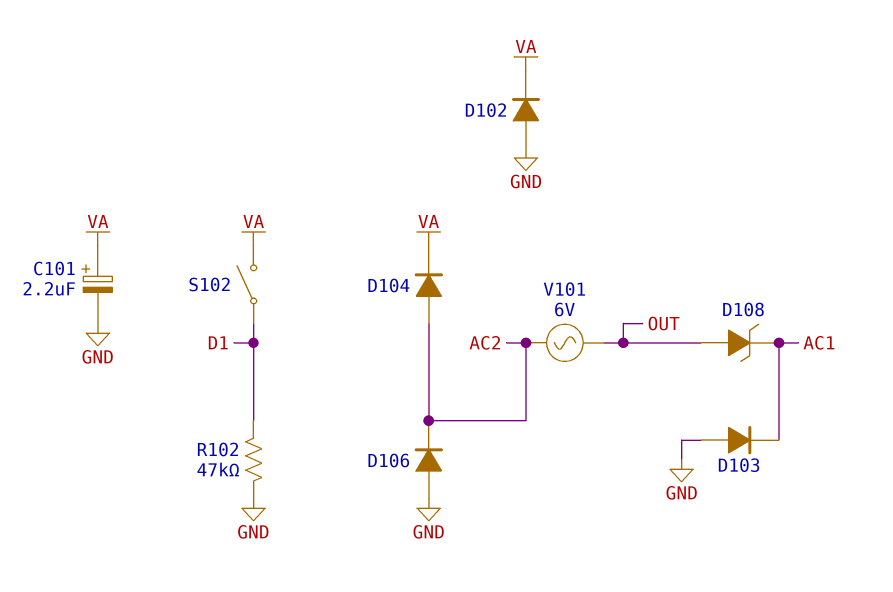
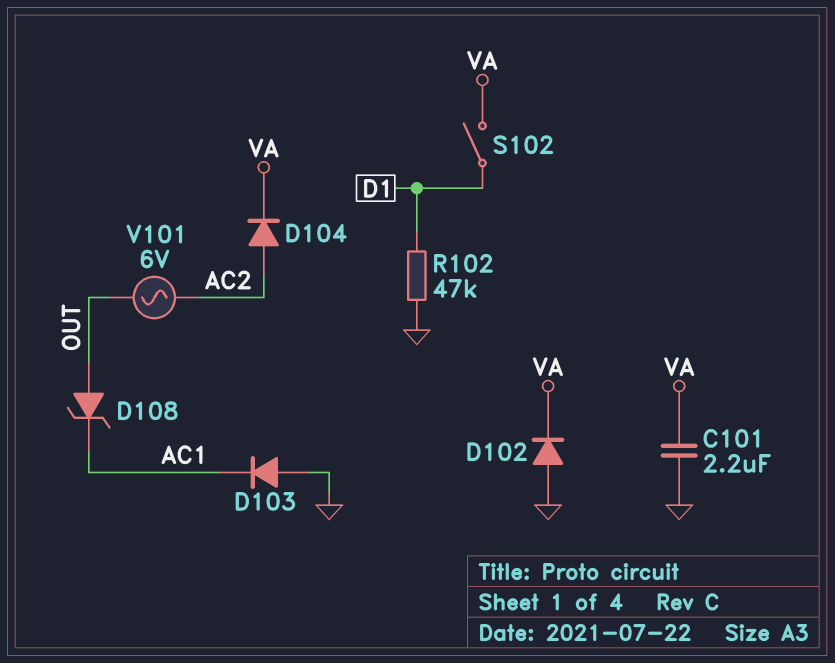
C101: 2.2uF (plus VA, minus GND) -> 2.2uF (GND, VA)
D106: diode (A GND, K AC2) -> none

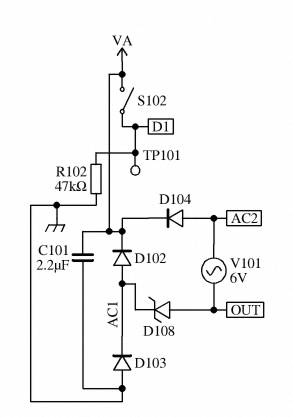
D102: diode (A GND, K VA) -> diode (A AC1, K VA)
TP101: none -> test point (D1)

